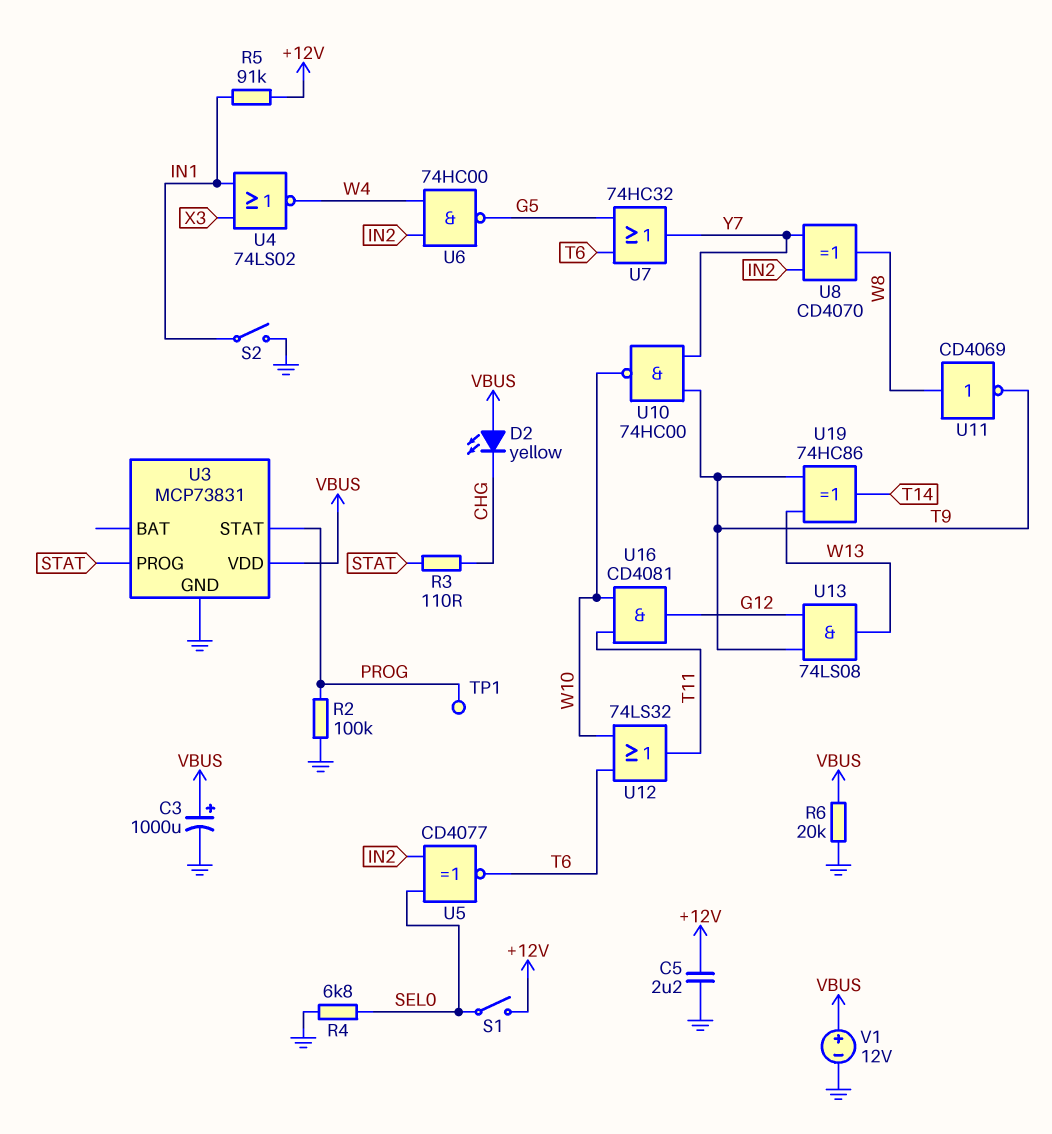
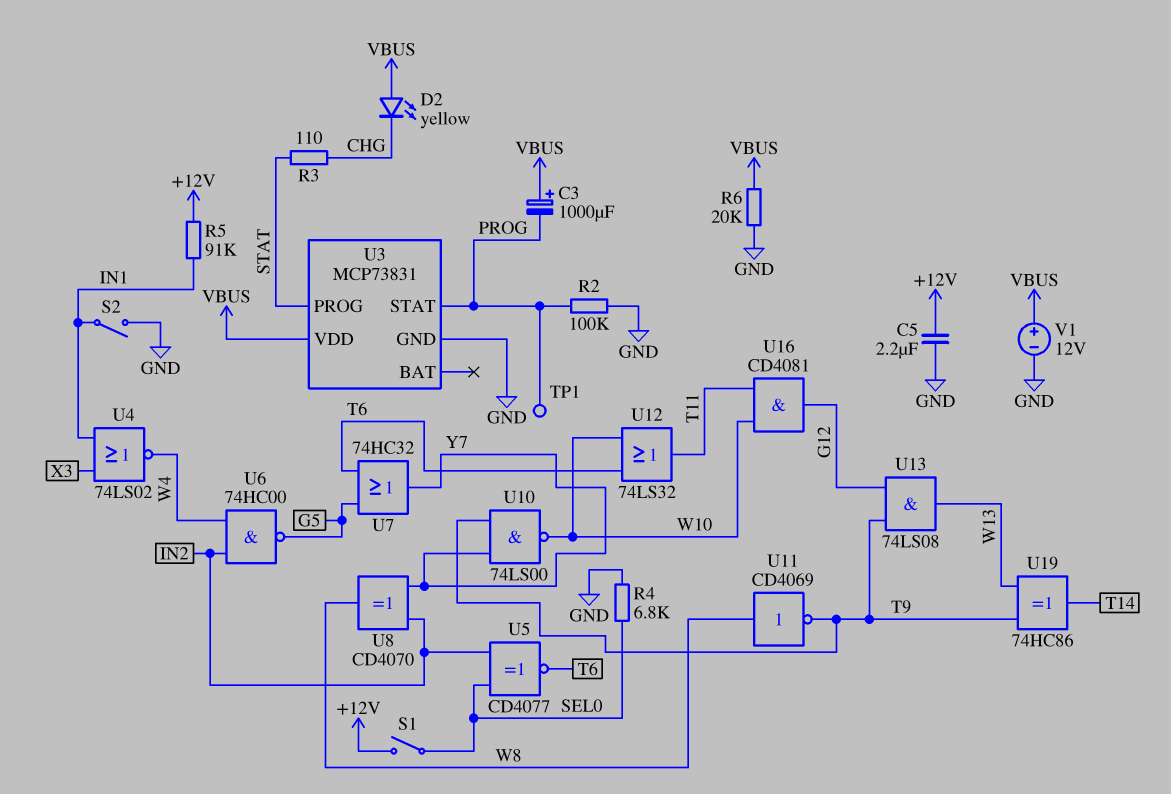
C3: 1000uF (plus VBUS, minus GND) -> 1000uF (plus VBUS, minus PROG)
U10: NAND 74HC00 (in T9, in Y7, out W10) -> NAND 74LS00 (in T9, in Y7, out W10)

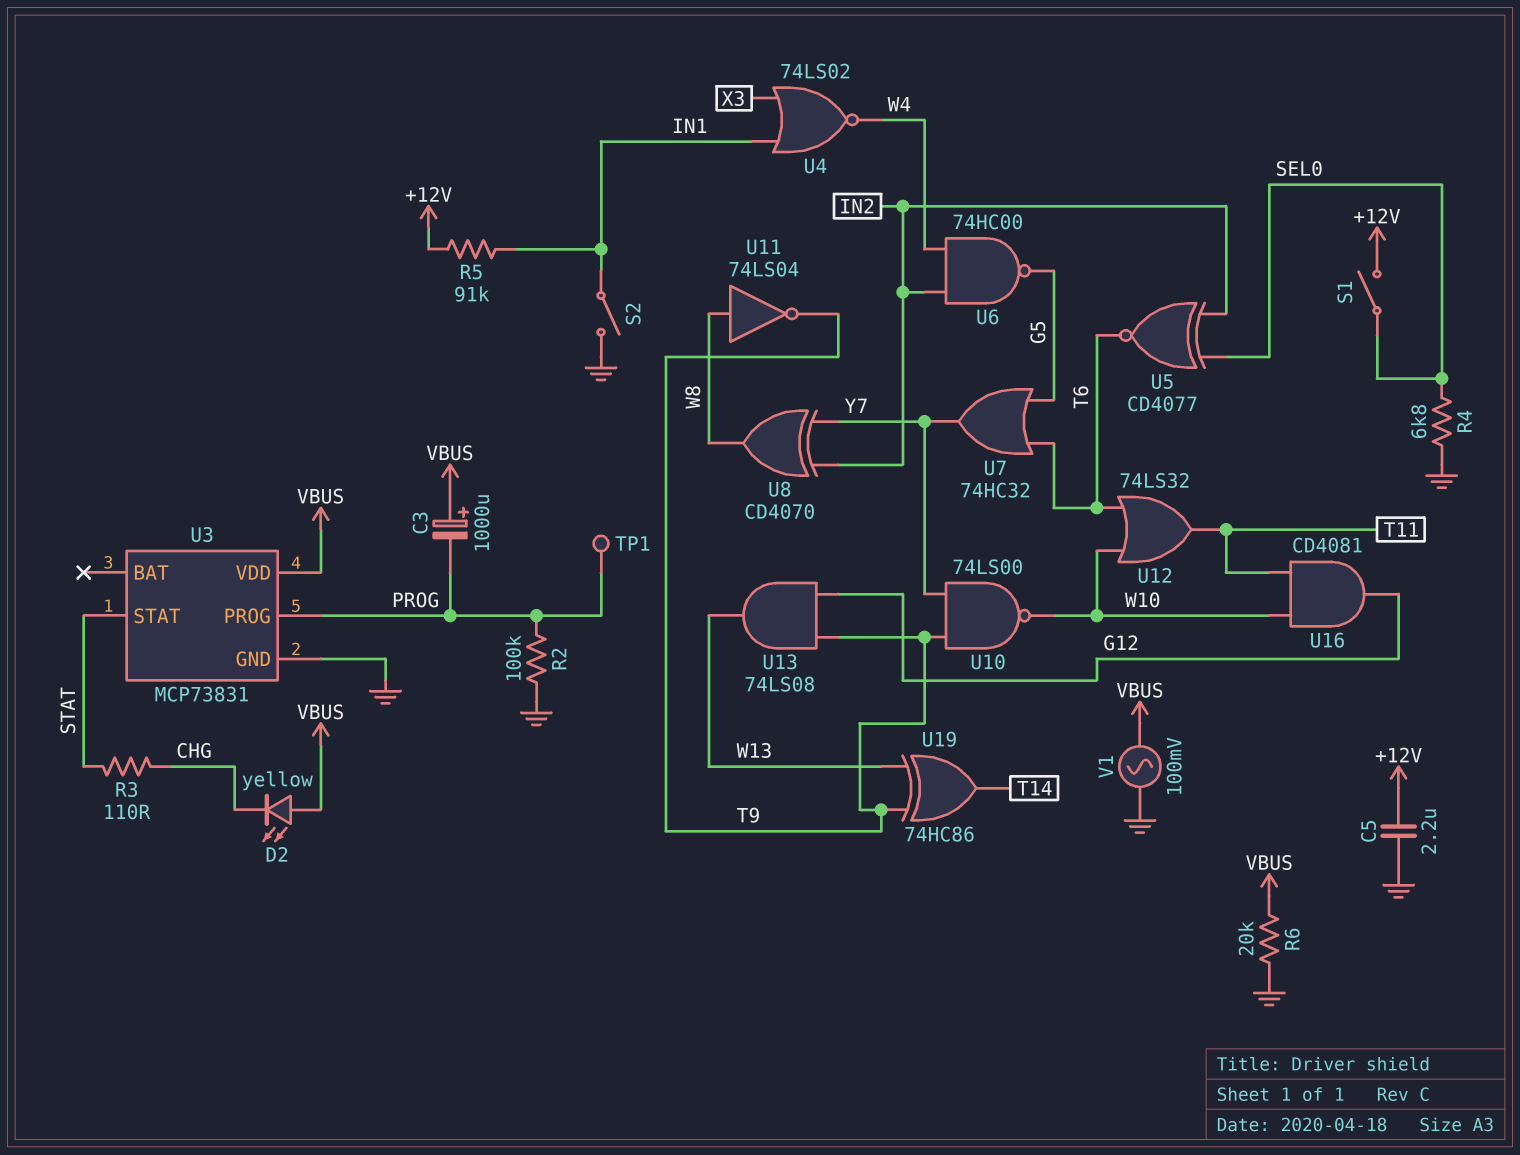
U3 pin PROG: STAT -> PROG
U3 pin STAT: PROG -> STAT
U11: NOT CD4069 (in W8, out T9) -> NOT 74LS04 (in W8, out T9)
V1: 12V (plus VBUS, minus GND) -> AC 100mV (GND, VBUS)

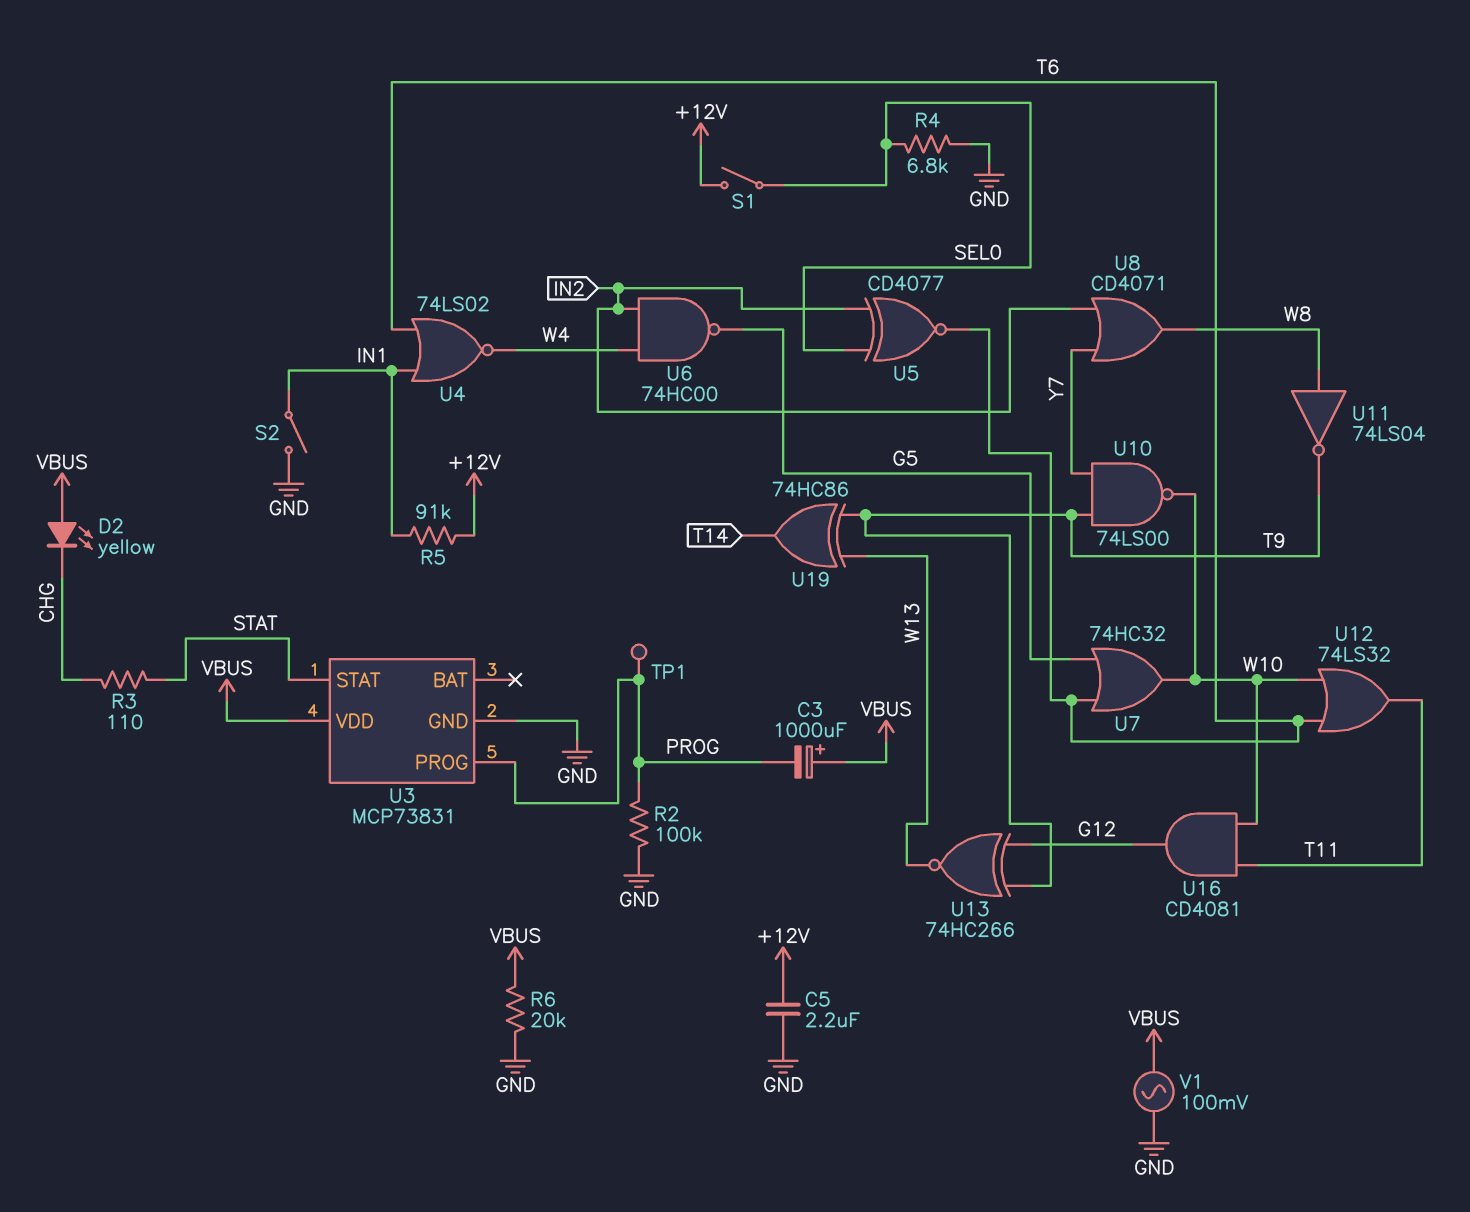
U4: NOR 74LS02 (in IN1, in X3, out W4) -> NOR 74LS02 (in IN1, in T6, out W4)
U7: OR 74HC32 (in G5, in T6, out Y7) -> OR 74HC32 (in G5, in T6, out W10)
U8: XOR CD4070 (in IN2, in Y7, out W8) -> OR CD4071 (in IN2, in Y7, out W8)
U13: AND 74LS08 (in G12, in T9, out W13) -> XNOR 74HC266 (in G12, in T9, out W13)

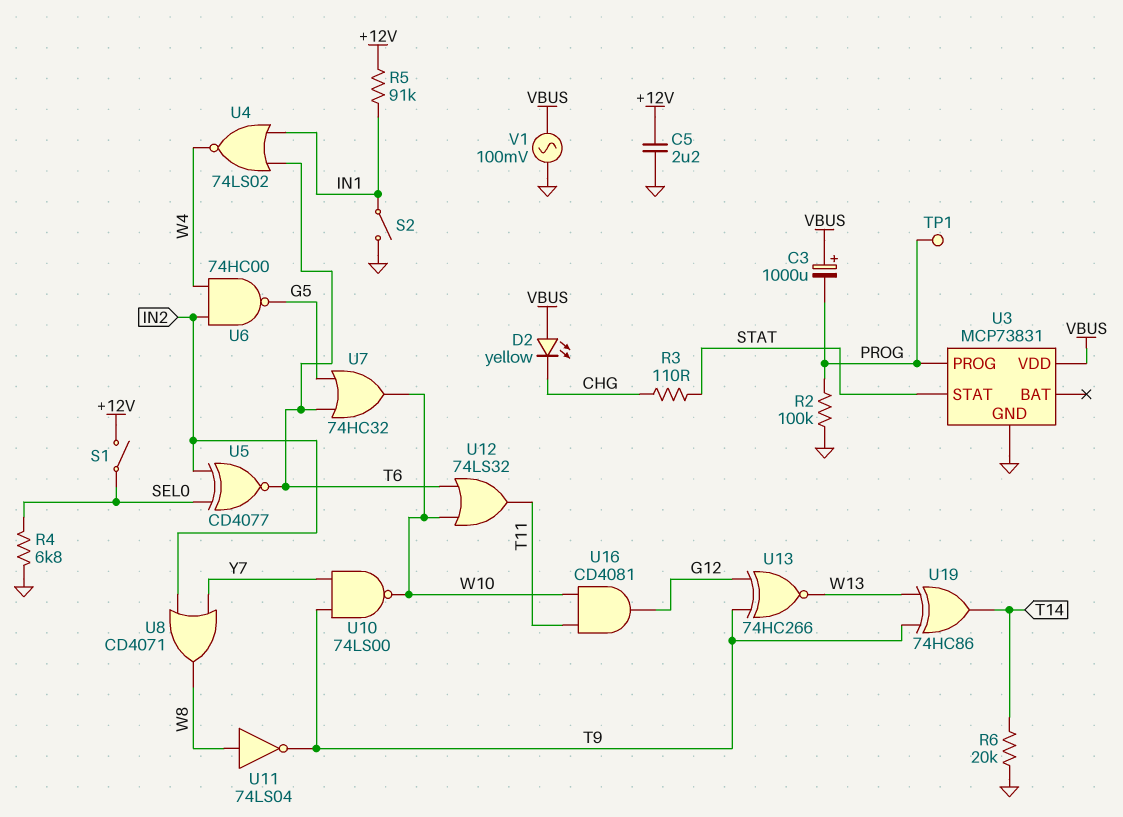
R6: 20k (GND, VBUS) -> 20k (GND, T14)

